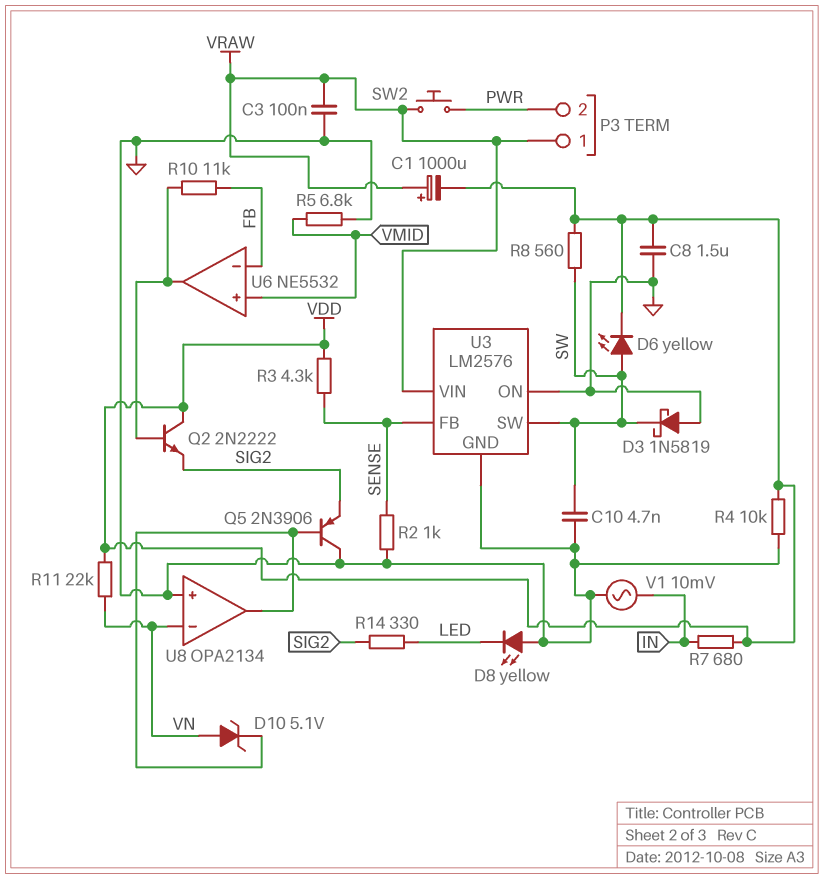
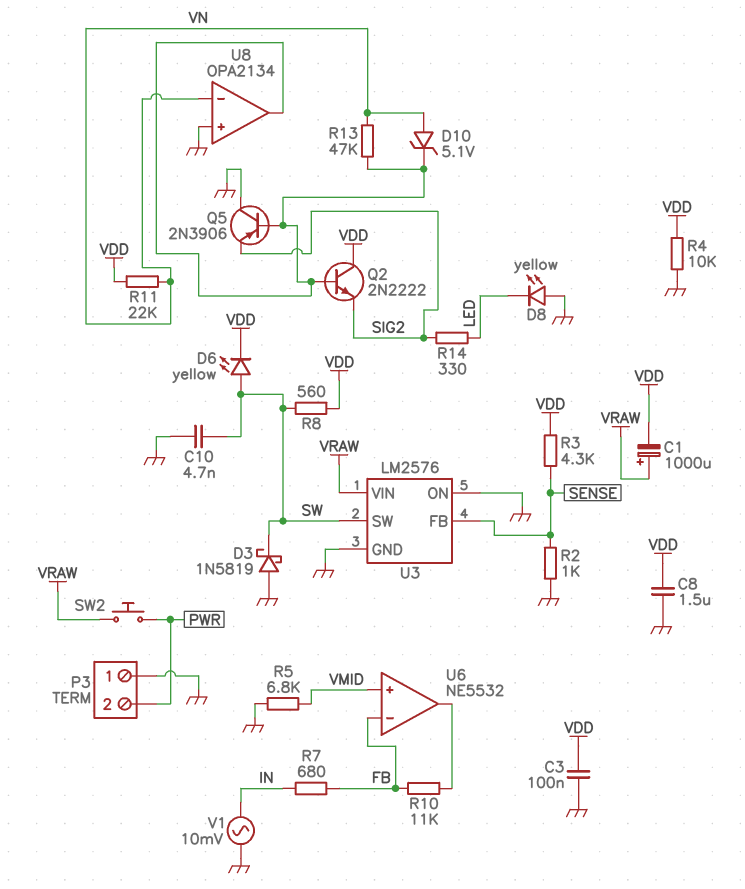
C3: 100nF (GND, VRAW) -> 100nF (GND, VDD)
P3 pin 1: VRAW -> GND
Q2: NPN 2N2222 (B U6/out, C VDD, E SIG2) -> NPN 2N2222 (B U8/out, C VDD, E SIG2)
R7: 680 (IN, VDD) -> 680 (FB, IN)
R13: none -> 47k (U8/out, VN)

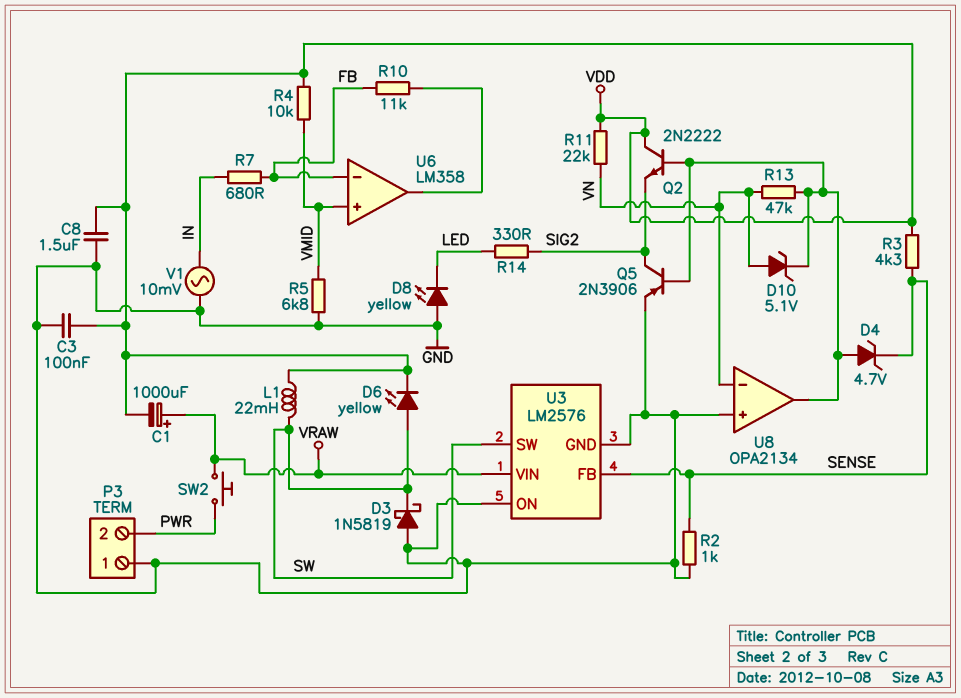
C10: 4.7nF (GND, SW) -> none
D4: none -> zener 4.7V (A U8/out, K SENSE)
L1: none -> 22mH (SW, VDD)
Q5: PNP 2N3906 (B U8/out, C GND, E SIG2) -> PNP 2N3906 (B U8/out, C SIG2, E GND)
R4: 10k (GND, VDD) -> 10k (VDD, VMID)
R8: 560 (SW, VDD) -> none
U6: NE5532 -> LM358

